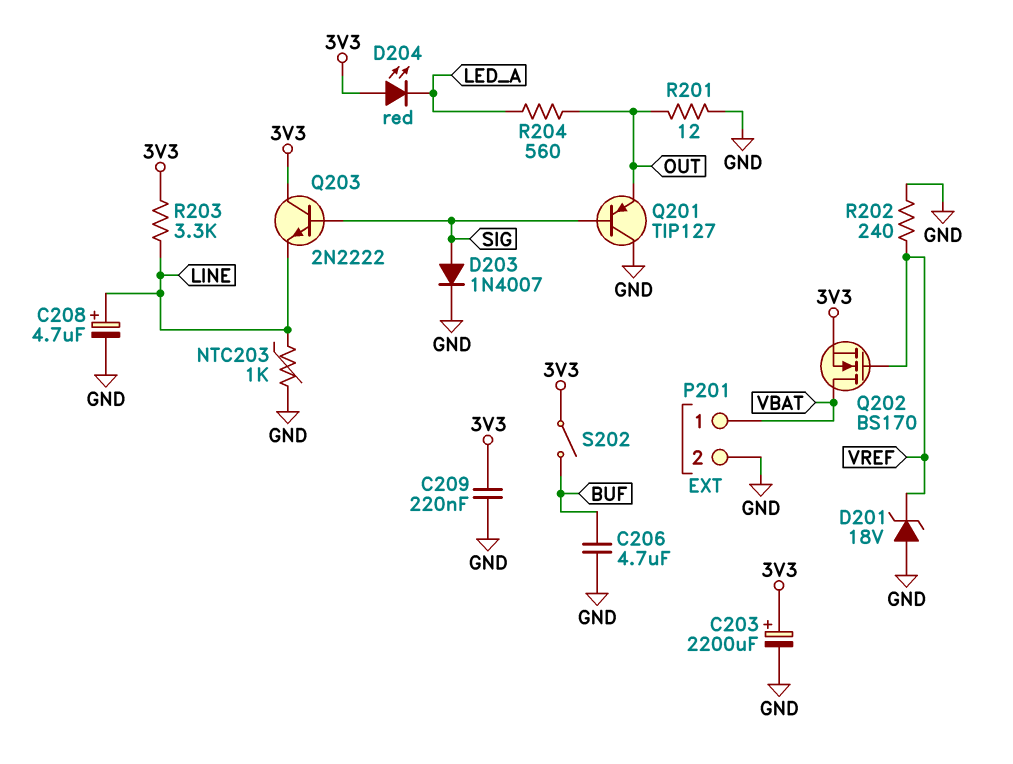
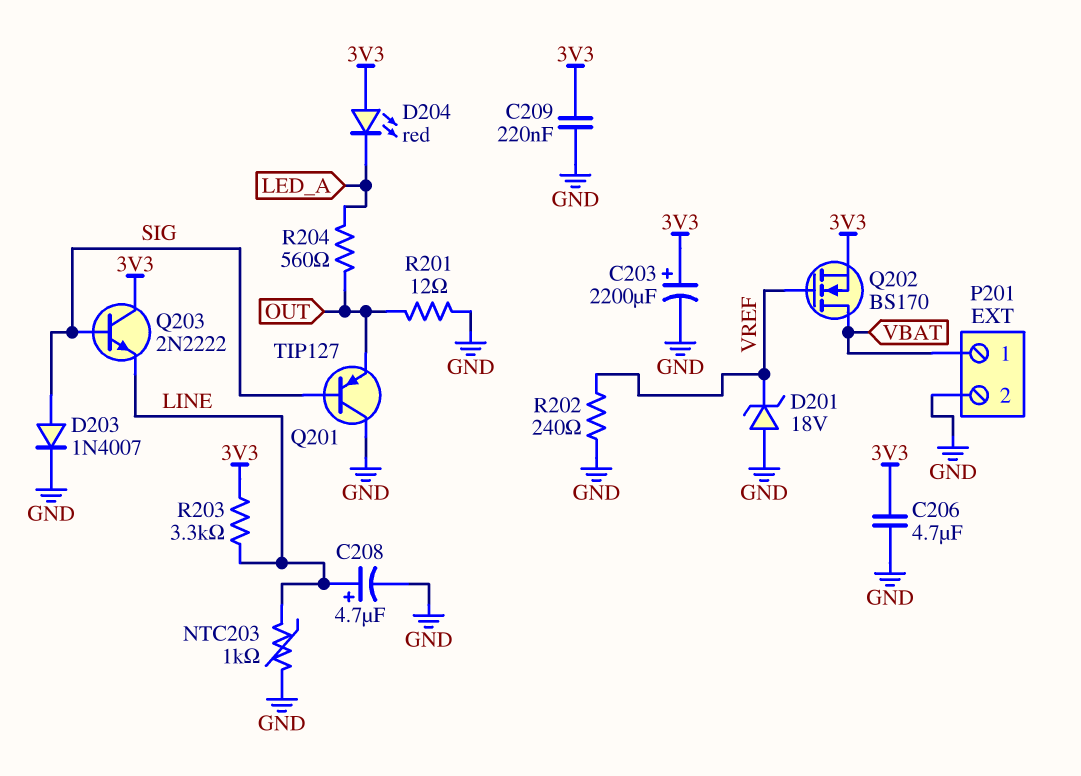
C206: 4.7uF (BUF, GND) -> 4.7uF (3V3, GND)
S202: switch (3V3, BUF) -> none

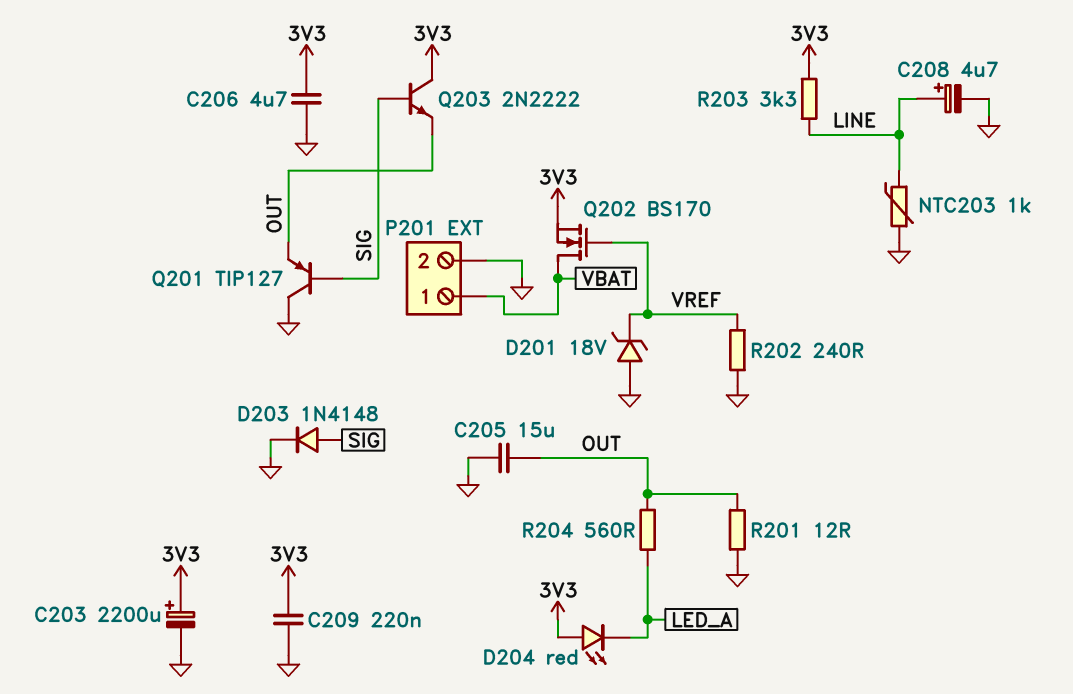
C205: none -> 15uF (GND, OUT)
D203: diode 1N4007 (A SIG, K GND) -> diode 1N4148 (A SIG, K GND)
Q203: NPN 2N2222 (B SIG, C 3V3, E LINE) -> NPN 2N2222 (B SIG, C 3V3, E OUT)

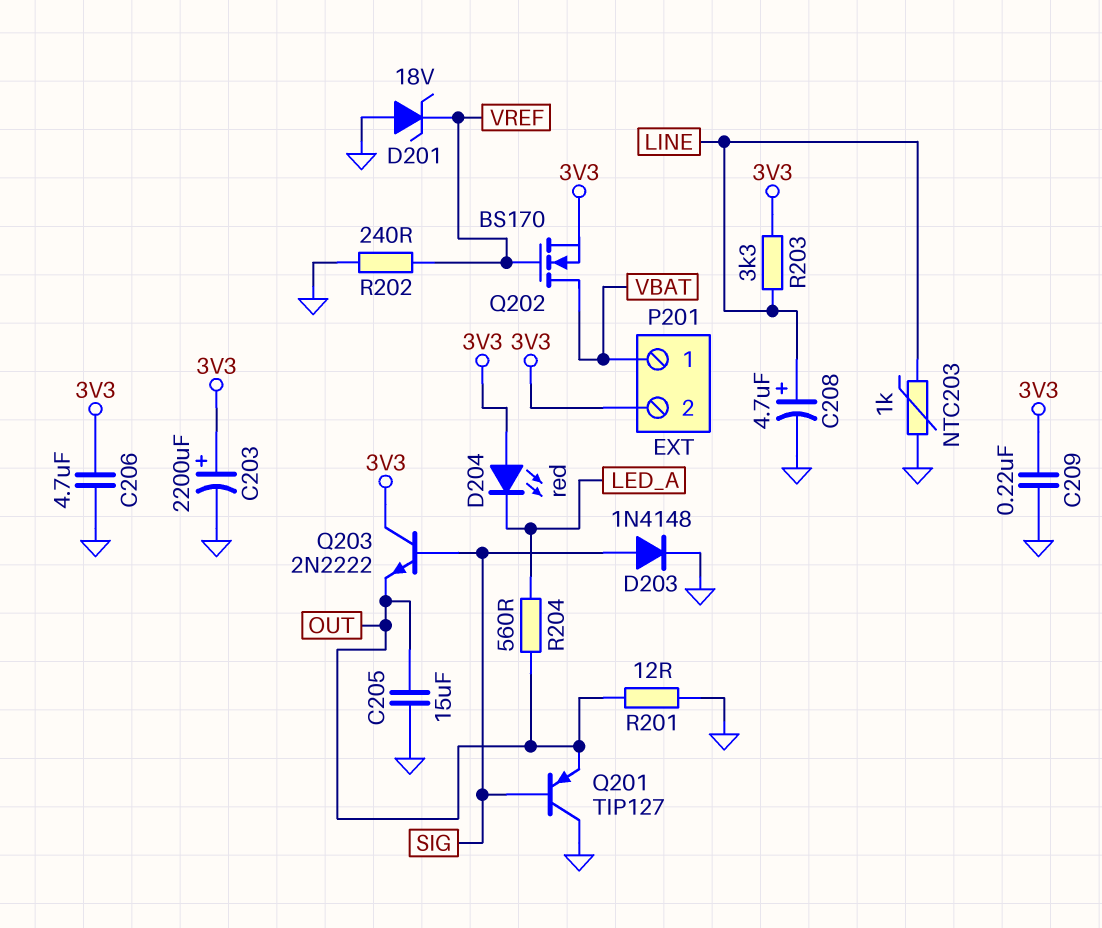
P201 pin 2: GND -> 3V3

